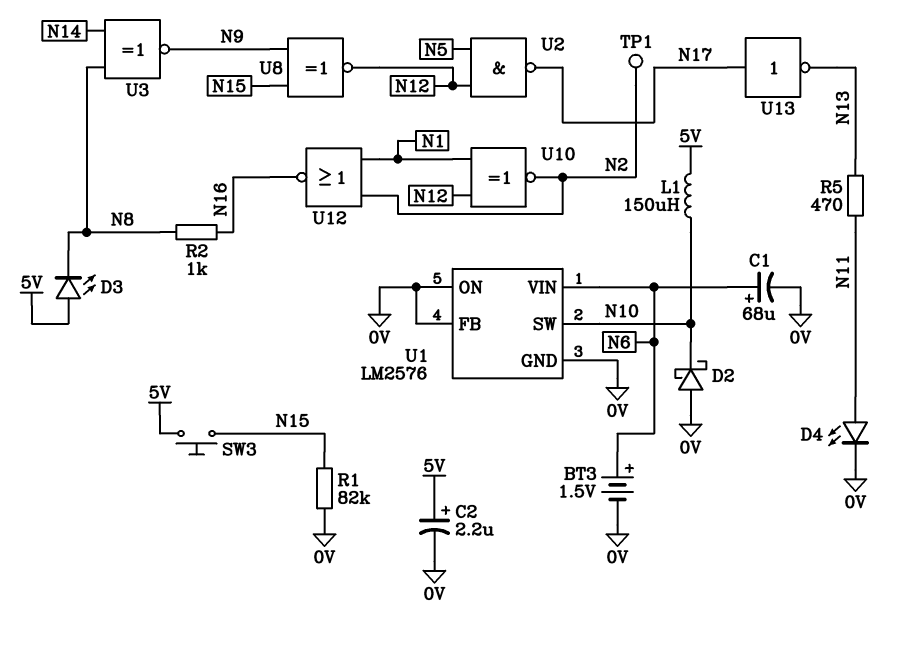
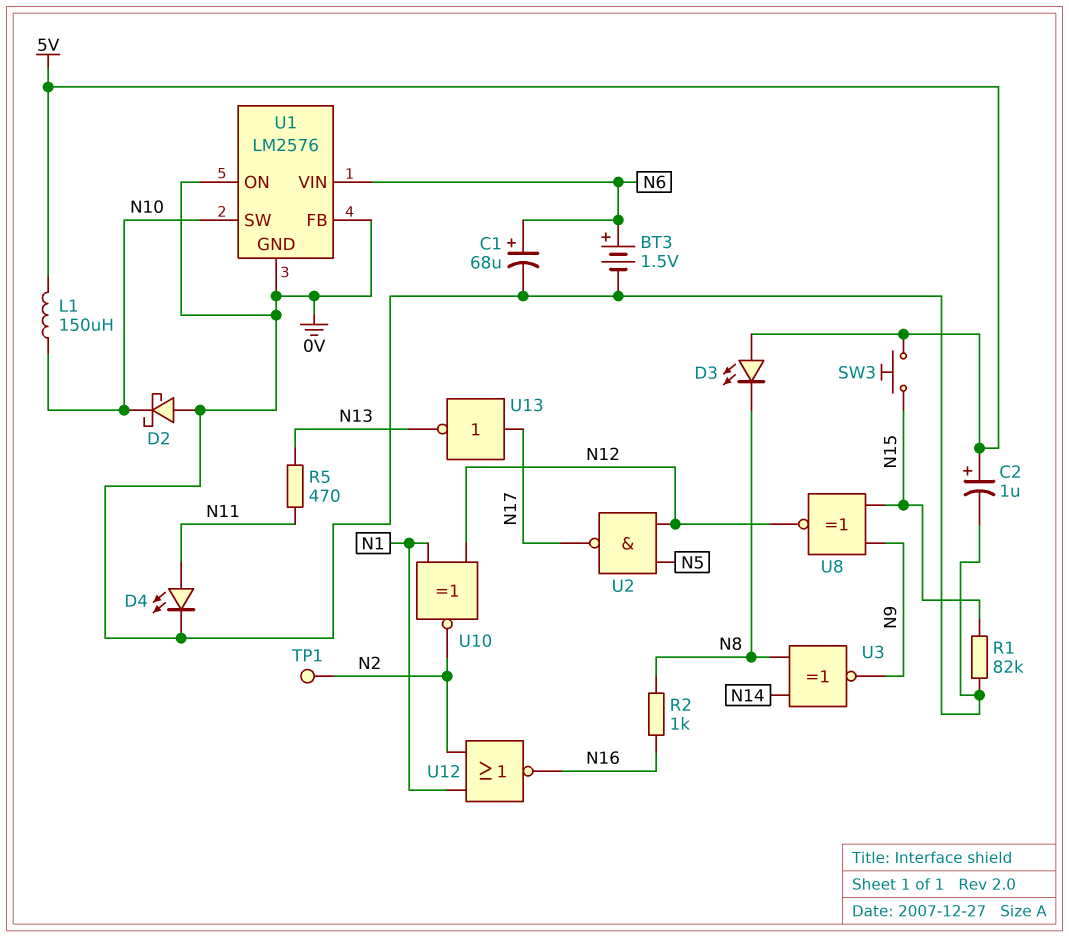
C2: 2.2uF (plus 5V, minus 0V) -> 1uF (plus 5V, minus 0V)

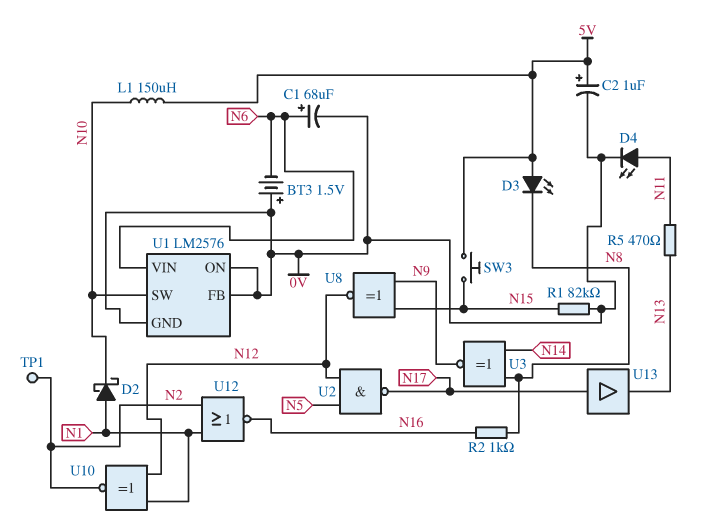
BT3: 1.5V (plus N6, minus 0V) -> 1.5V (plus 0V, minus N6)
D2: schottky (A 0V, K N10) -> schottky (A N1, K N10)
U13: NOT (in N17, out N13) -> buffer (in N17, out N13)

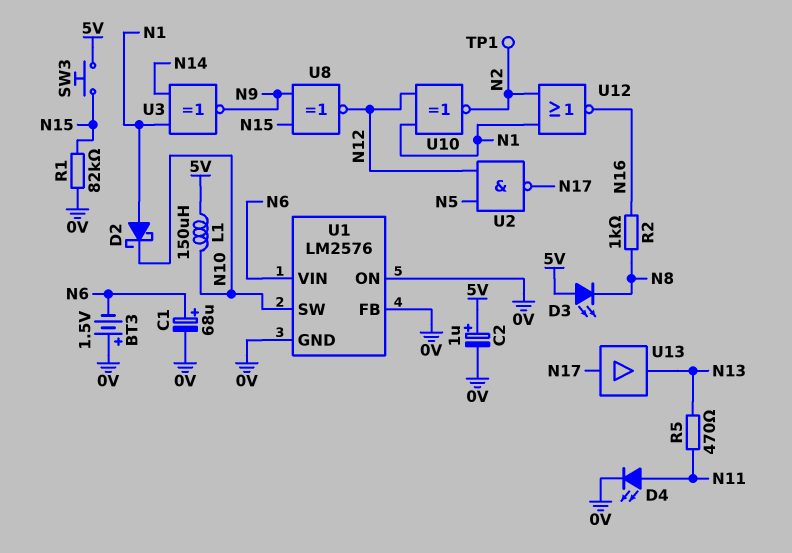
U3: XNOR (in N8, in N14, out N9) -> XNOR (in N1, in N14, out N9)

